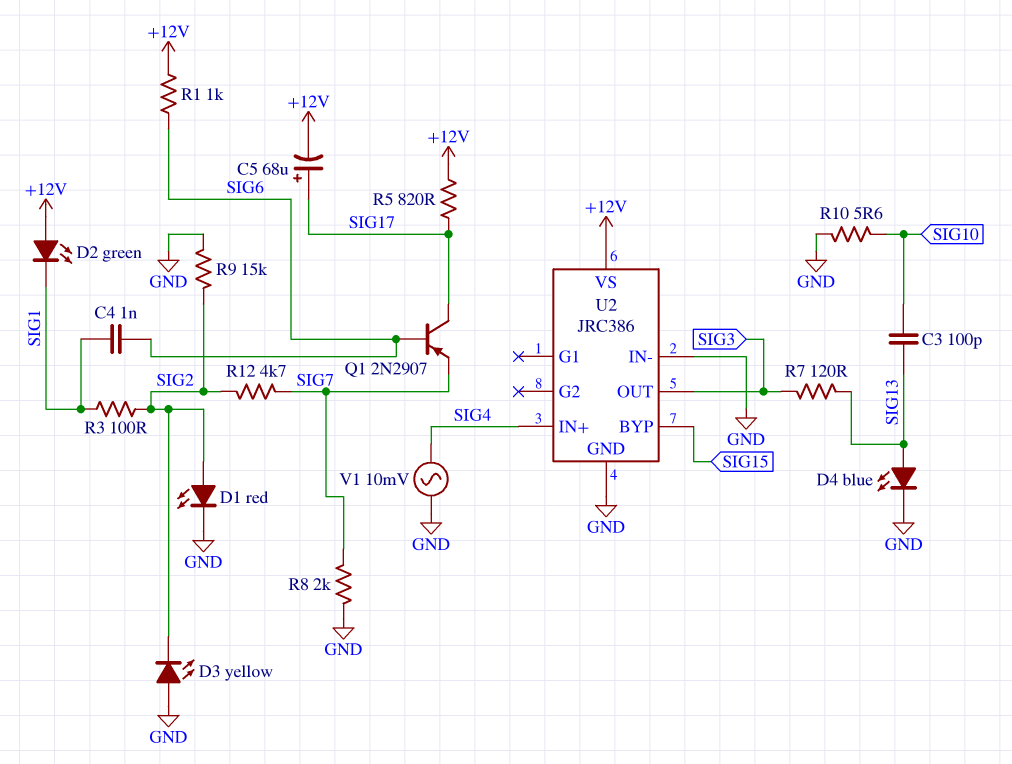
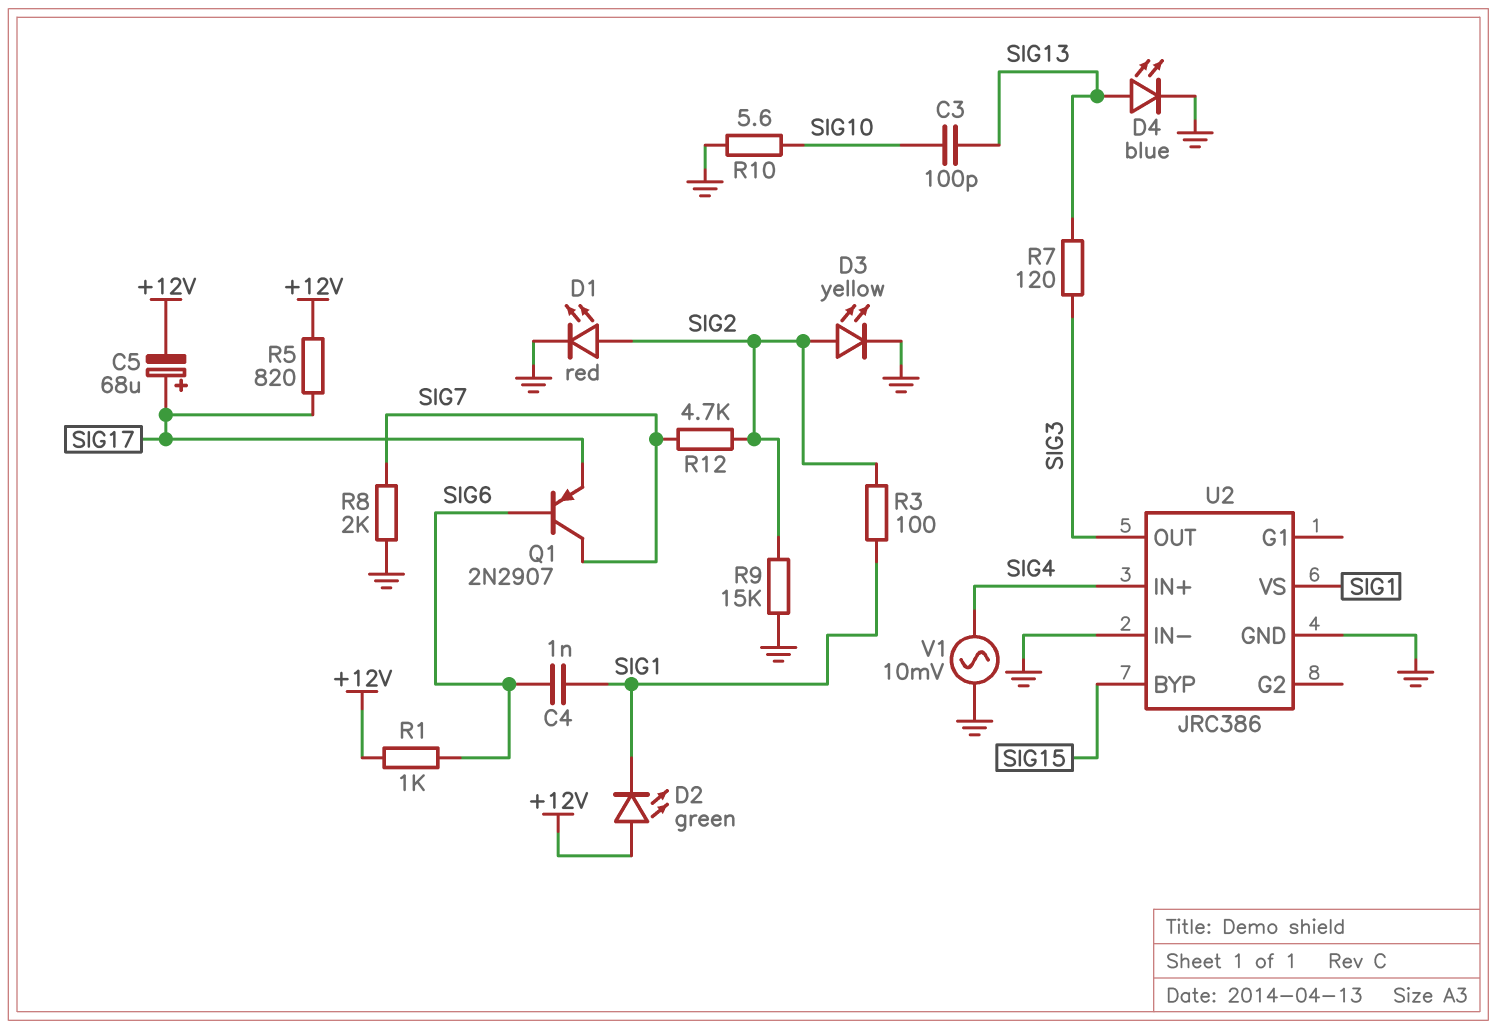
D3: LED yellow (A GND, K SIG2) -> LED yellow (A SIG2, K GND)
Q1: PNP 2N2907 (B SIG6, C SIG17, E SIG7) -> PNP 2N2907 (B SIG6, C SIG7, E SIG17)
U2 pin VS: +12V -> SIG1

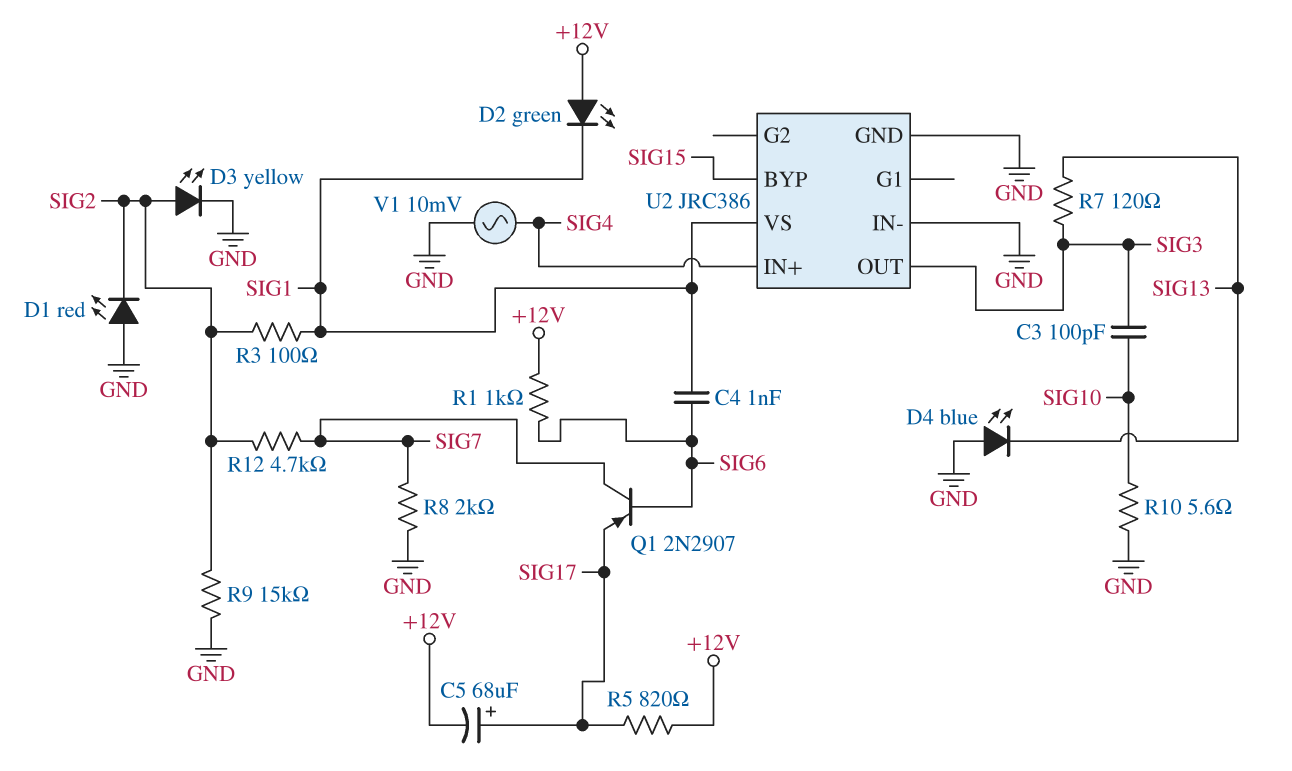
C3: 100pF (SIG10, SIG13) -> 100pF (SIG3, SIG10)
D1: LED red (A SIG2, K GND) -> LED red (A GND, K SIG2)
D4: LED blue (A SIG13, K GND) -> LED blue (A GND, K SIG13)

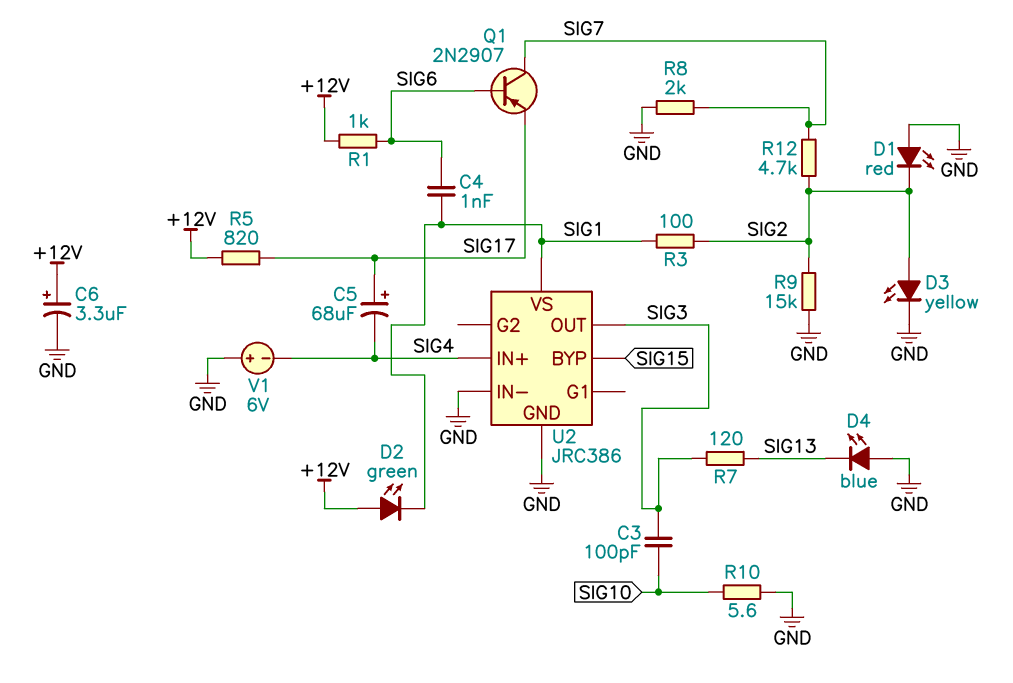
C5: 68uF (plus SIG17, minus +12V) -> 68uF (plus SIG17, minus SIG4)
C6: none -> 3.3uF (plus +12V, minus GND)
V1: AC 10mV (GND, SIG4) -> 6V (plus GND, minus SIG4)

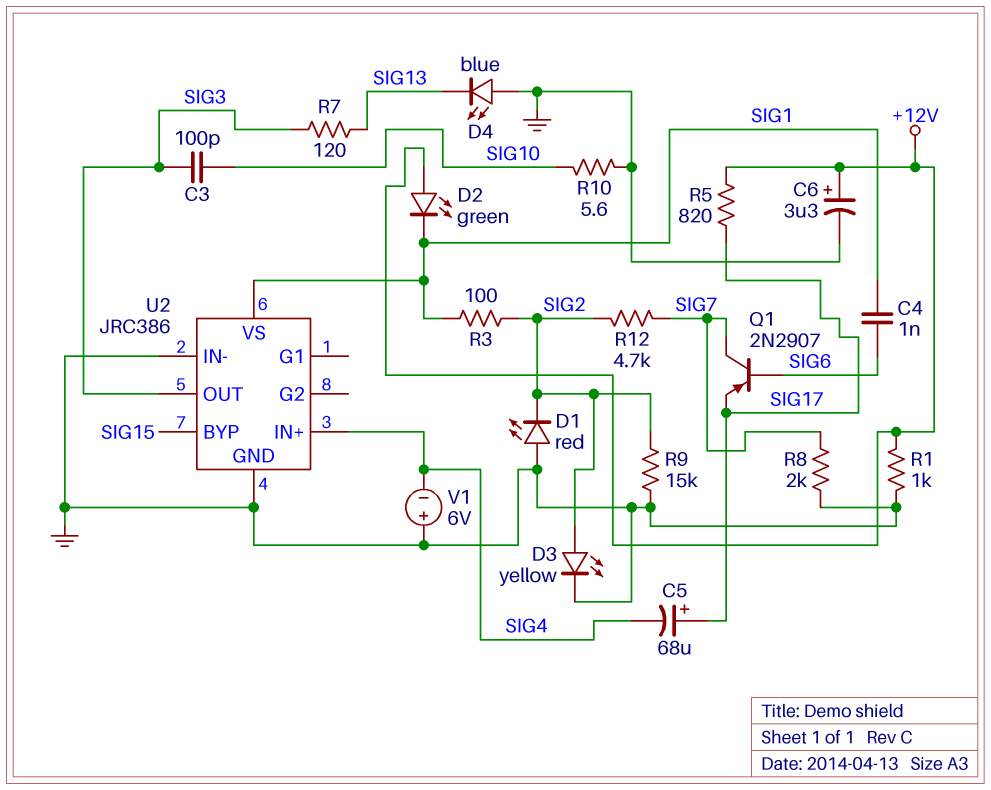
R1: 1k (+12V, SIG6) -> 1k (+12V, GND)

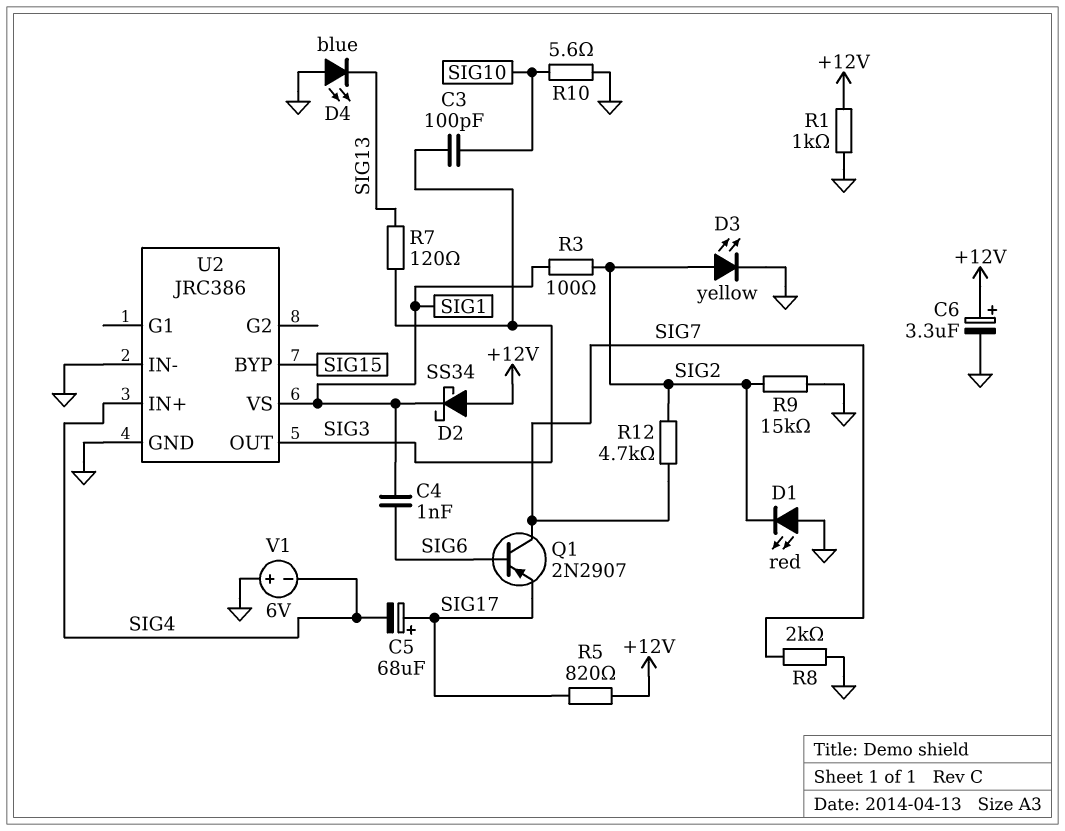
D2: LED green (A +12V, K SIG1) -> schottky SS34 (A +12V, K SIG1)

